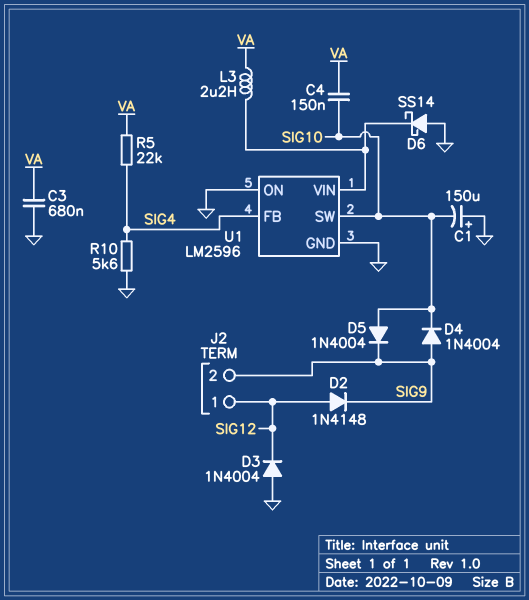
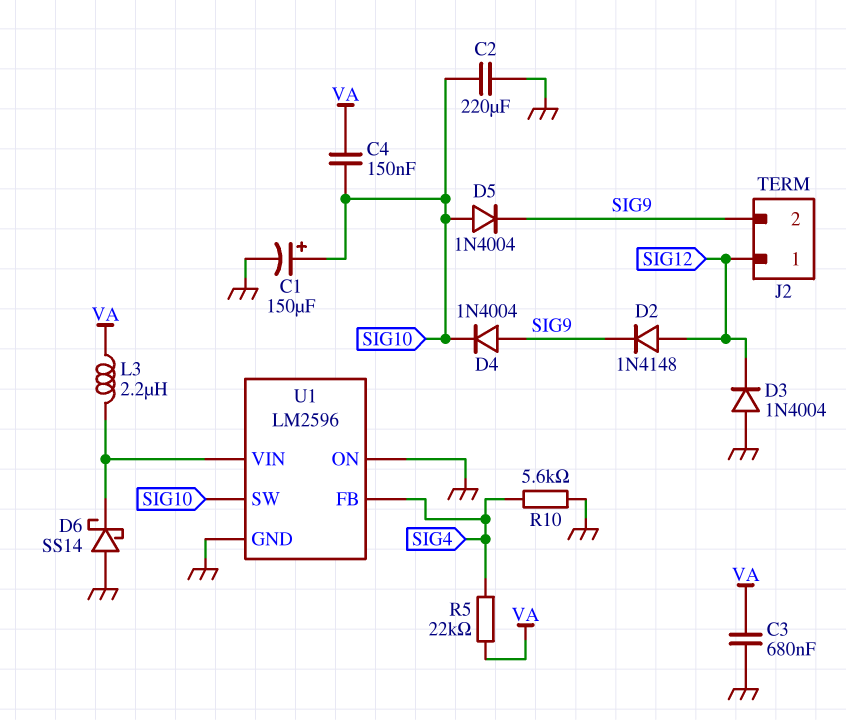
C1: 150uF (plus GND, minus SIG10) -> 150uF (plus SIG10, minus GND)
C2: none -> 220uF (GND, SIG10)

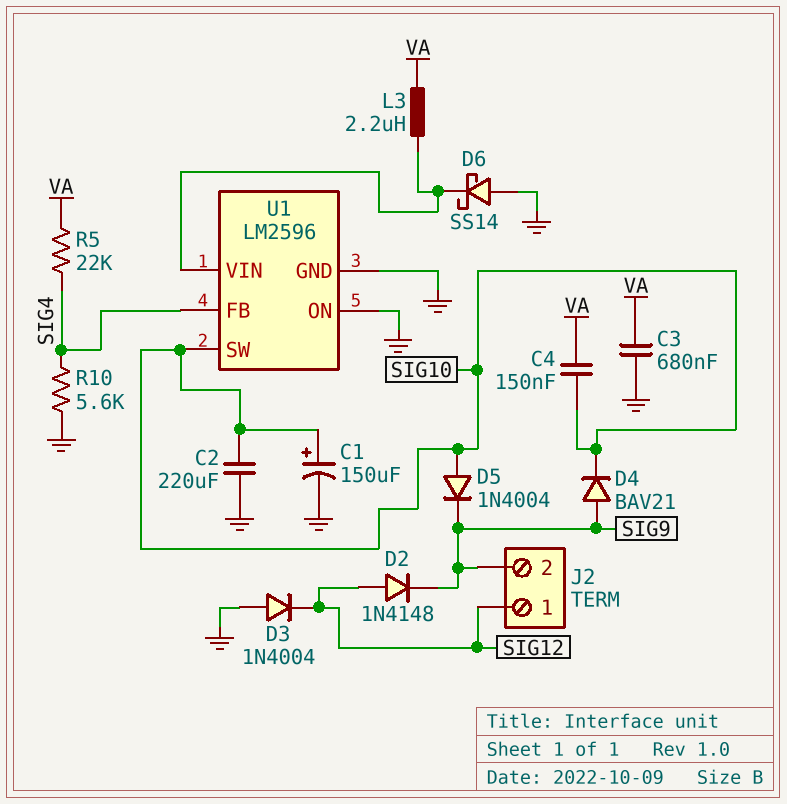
D4: diode 1N4004 (A SIG9, K SIG10) -> diode BAV21 (A SIG9, K SIG10)

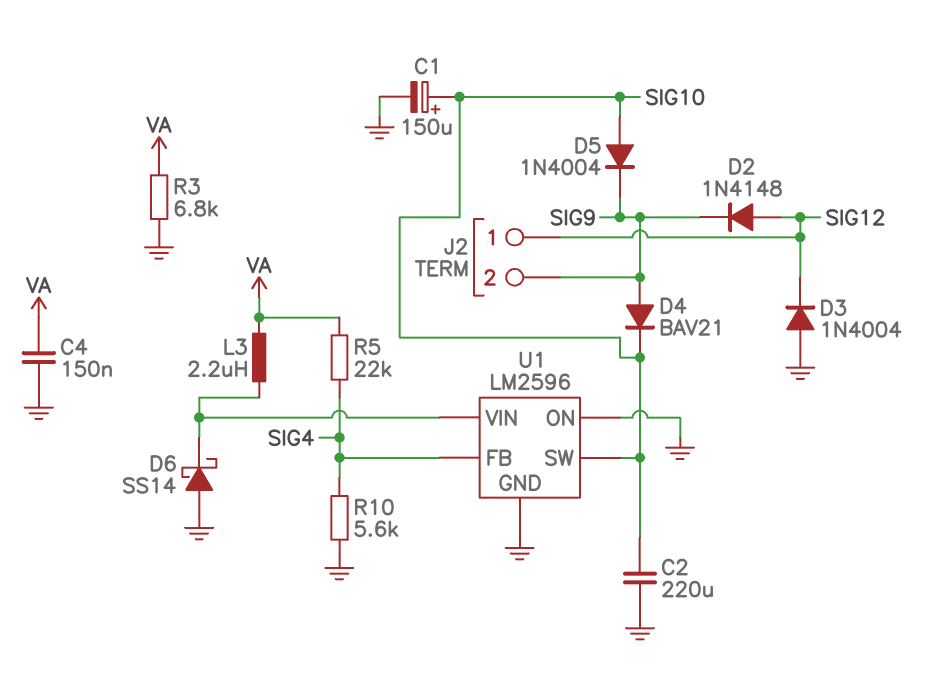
C3: 680nF (GND, VA) -> none
C4: 150nF (SIG10, VA) -> 150nF (GND, VA)
R3: none -> 6.8k (GND, VA)

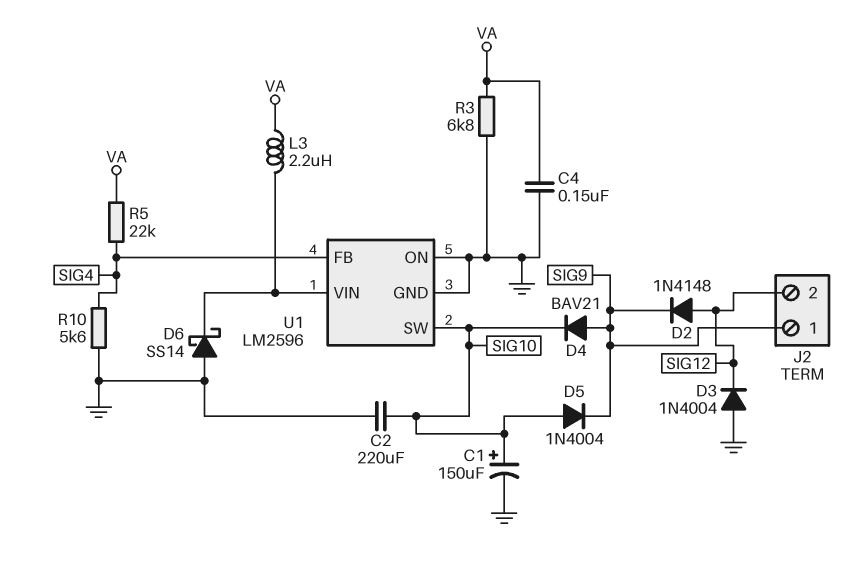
J2 pin 1: SIG12 -> SIG9
J2 pin 2: SIG9 -> SIG12

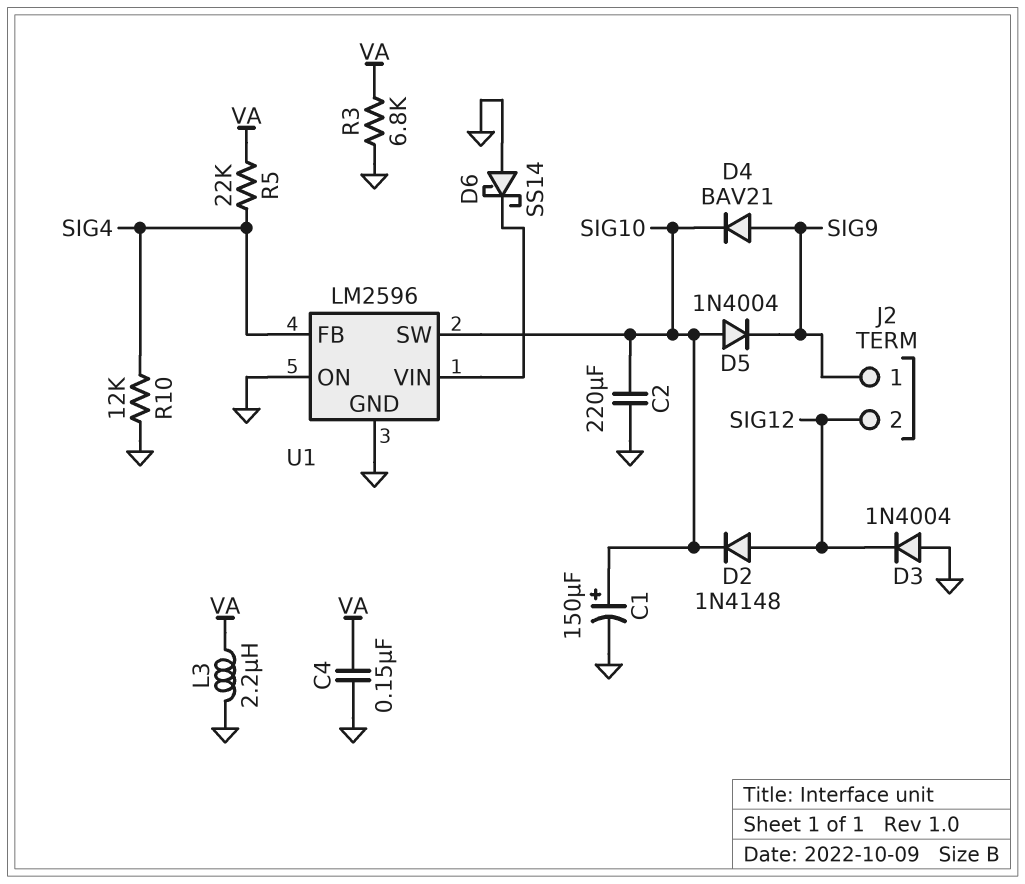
D2: diode 1N4148 (A SIG12, K SIG9) -> diode 1N4148 (A SIG12, K SIG10)
L3: 2.2uH (U1/VIN, VA) -> 2.2uH (GND, VA)
R10: 5.6k (GND, SIG4) -> 12k (GND, SIG4)

